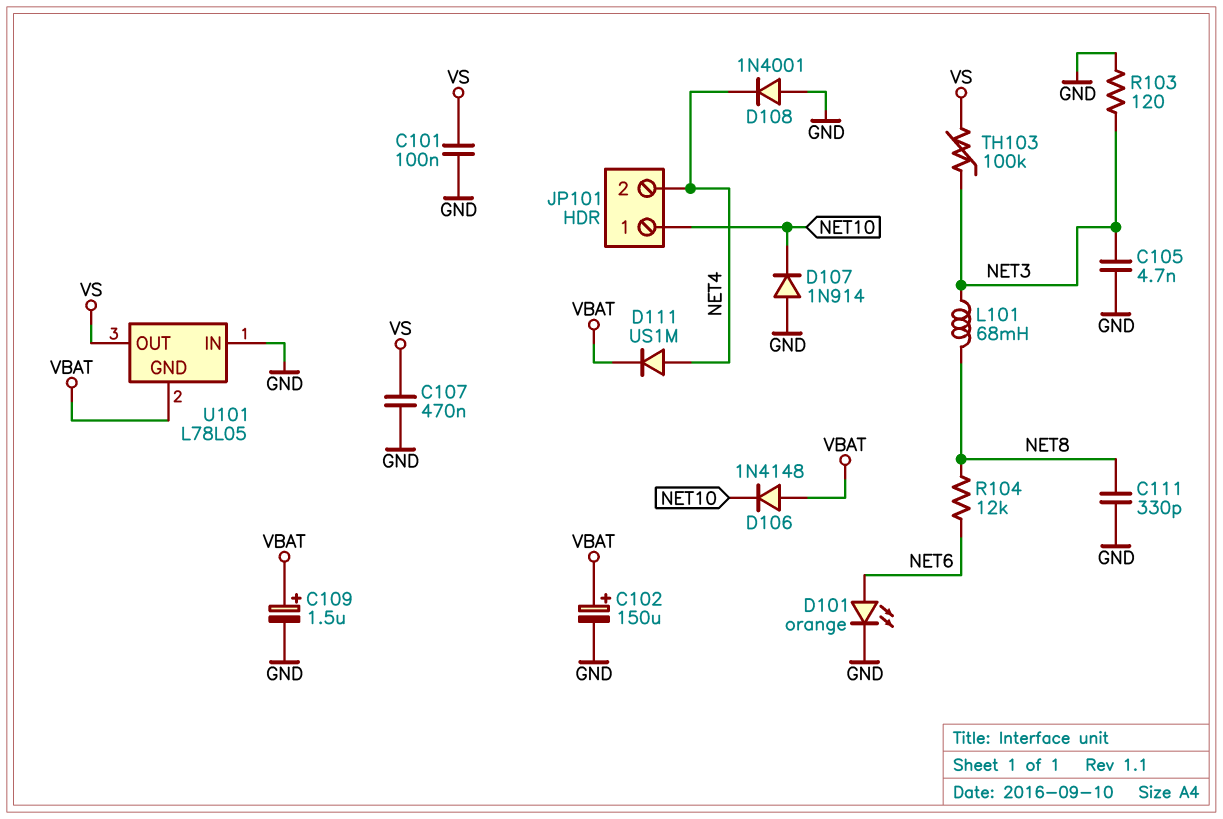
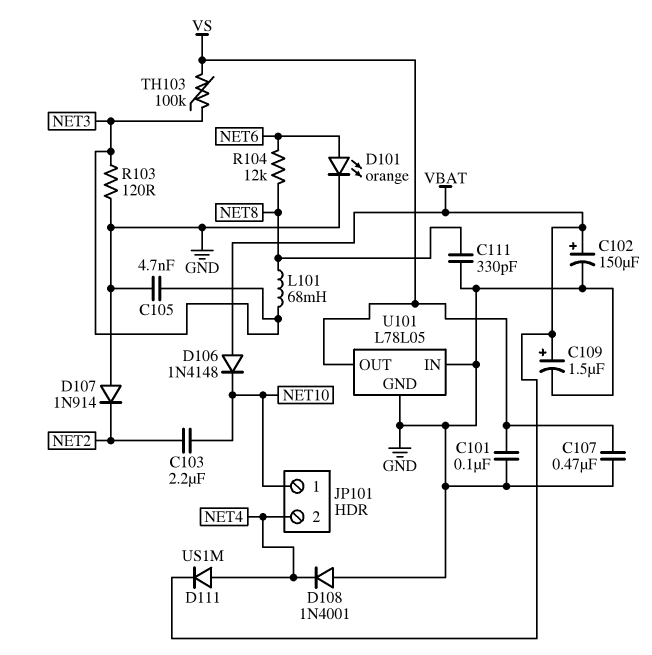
C103: none -> 2.2uF (NET2, NET10)
D107: diode 1N914 (A GND, K NET10) -> diode 1N914 (A GND, K NET2)
U101 pin GND: VBAT -> GND

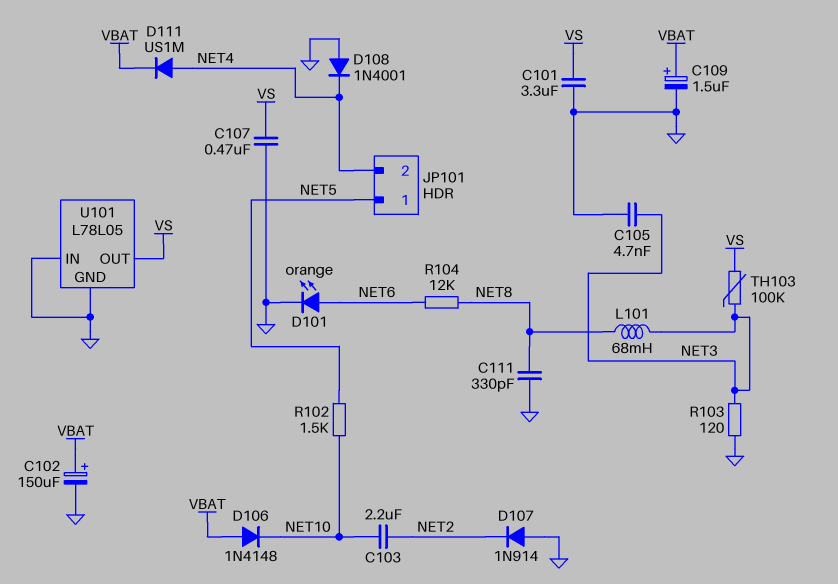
C101: 100nF (GND, VS) -> 3.3uF (GND, VS)
JP101 pin 1: NET10 -> NET5
R102: none -> 1.5k (NET5, NET10)

